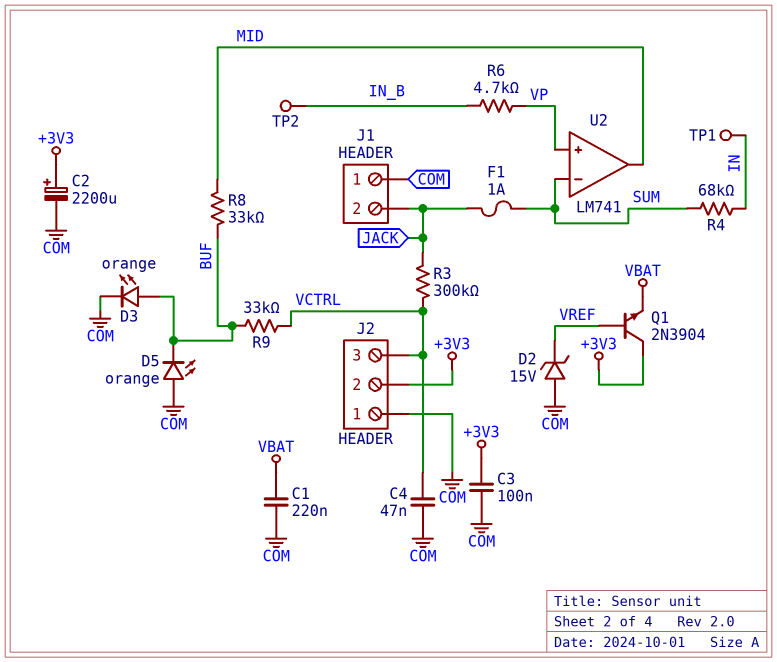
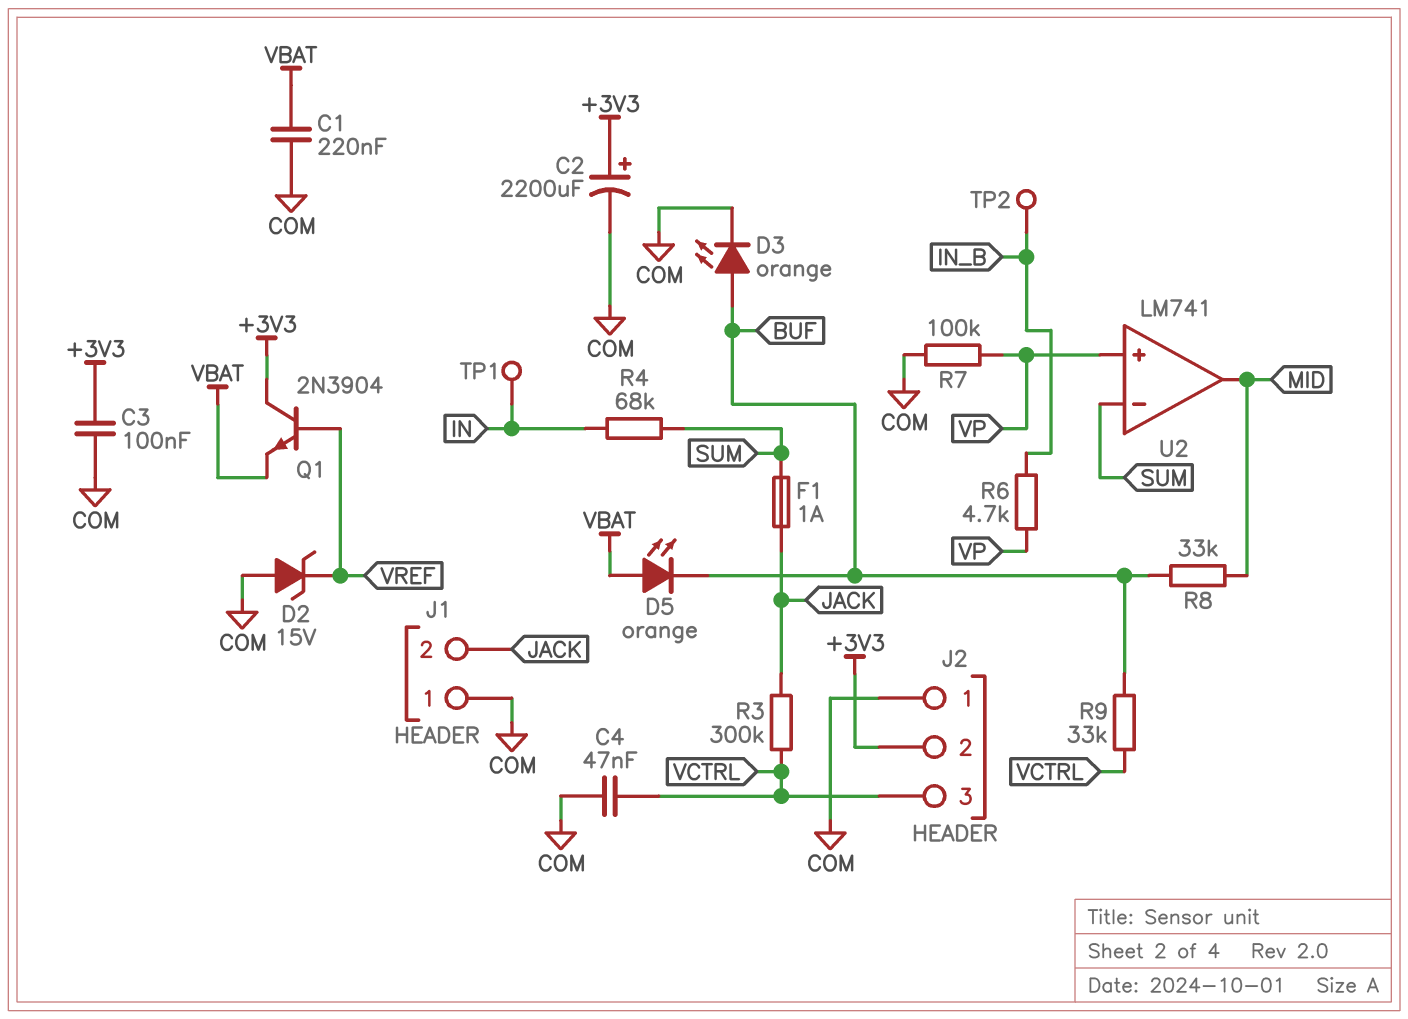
D5: LED orange (A COM, K BUF) -> LED orange (A VBAT, K BUF)
R7: none -> 100k (COM, VP)

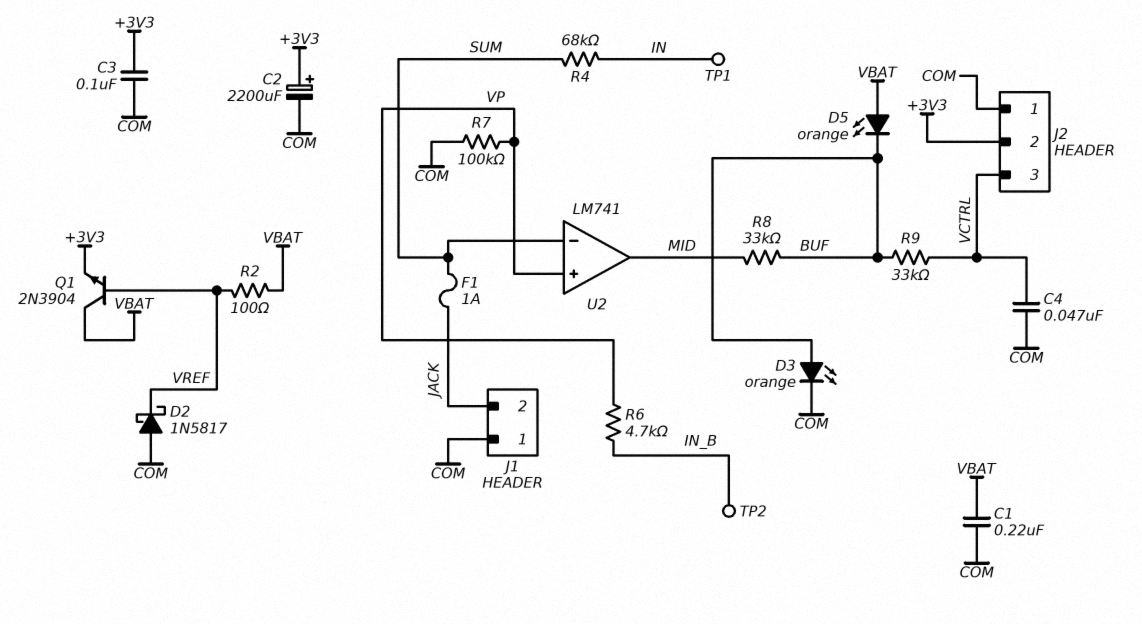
D2: zener 15V (A COM, K VREF) -> schottky 1N5817 (A COM, K VREF)
Q1: NPN 2N3904 (B VREF, C +3V3, E VBAT) -> NPN 2N3904 (B VREF, C VBAT, E +3V3)
R2: none -> 100 (VBAT, VREF)
R3: 300k (JACK, VCTRL) -> none

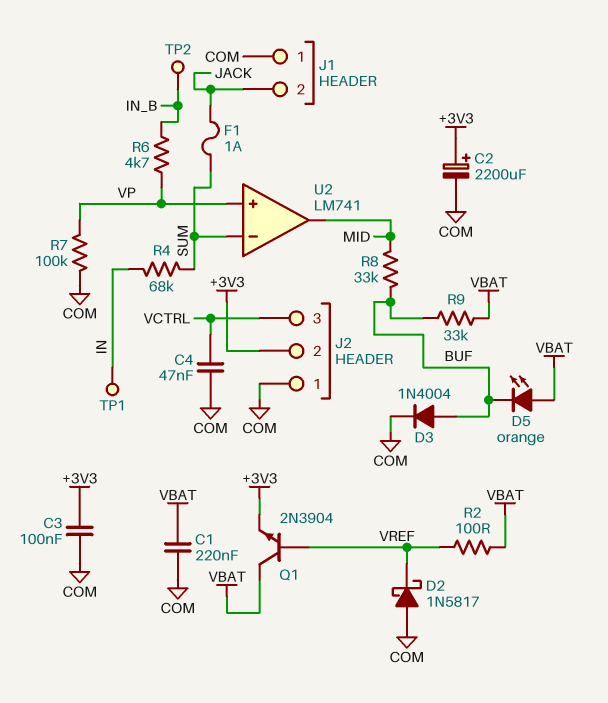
D3: LED orange (A BUF, K COM) -> diode 1N4004 (A BUF, K COM)
R9: 33k (BUF, VCTRL) -> 33k (BUF, VBAT)

